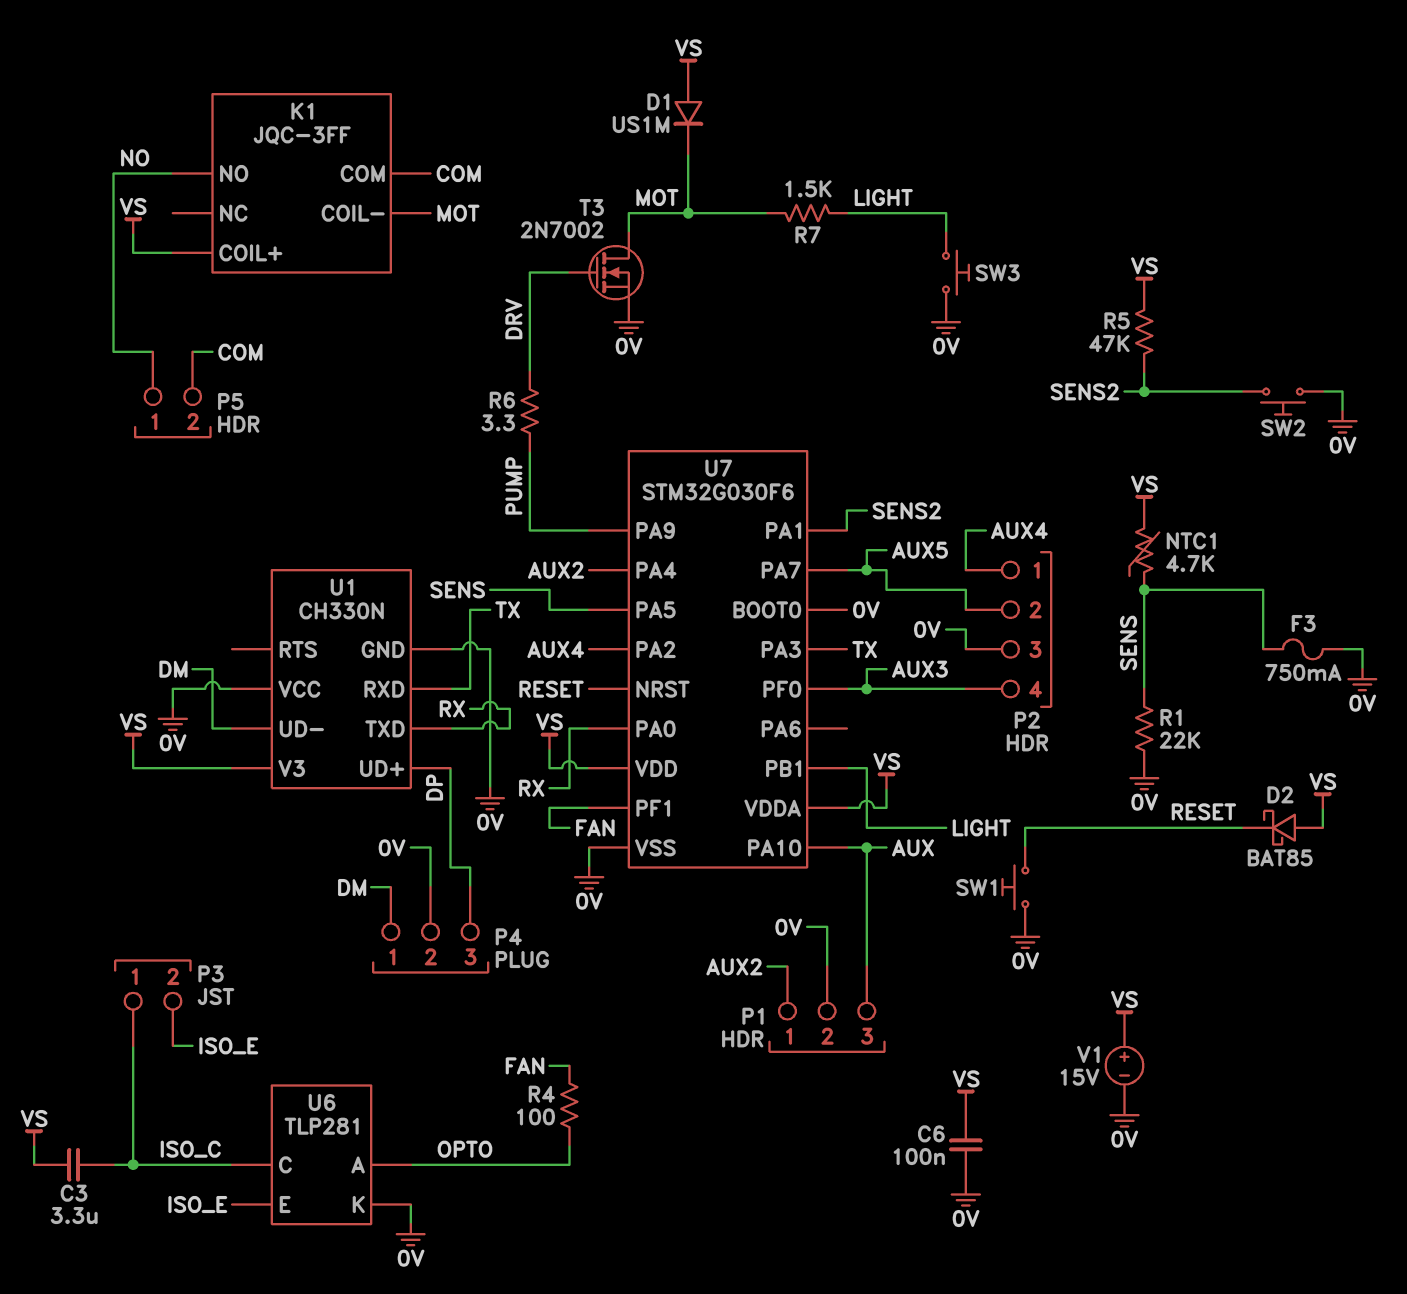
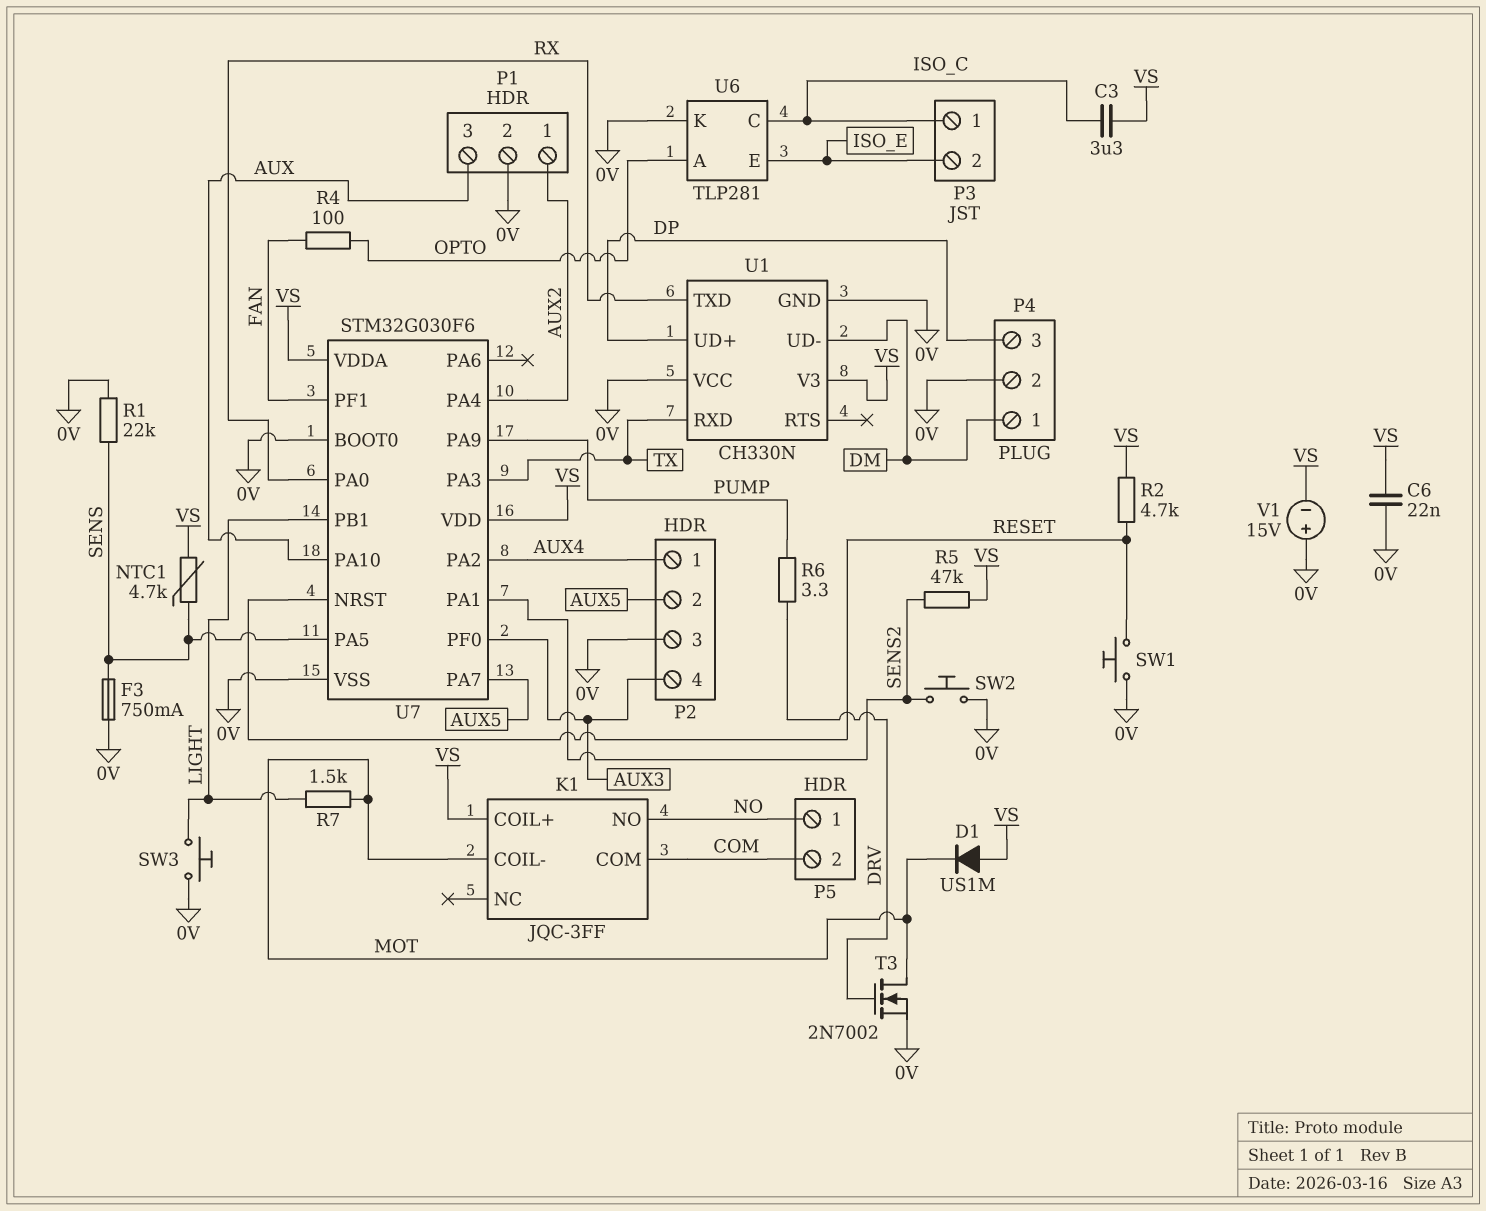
C6: 100nF (0V, VS) -> 22nF (0V, VS)
D2: schottky BAT85 (A VS, K RESET) -> none
R2: none -> 4.7k (RESET, VS)
V1: 15V (plus VS, minus 0V) -> 15V (plus 0V, minus VS)

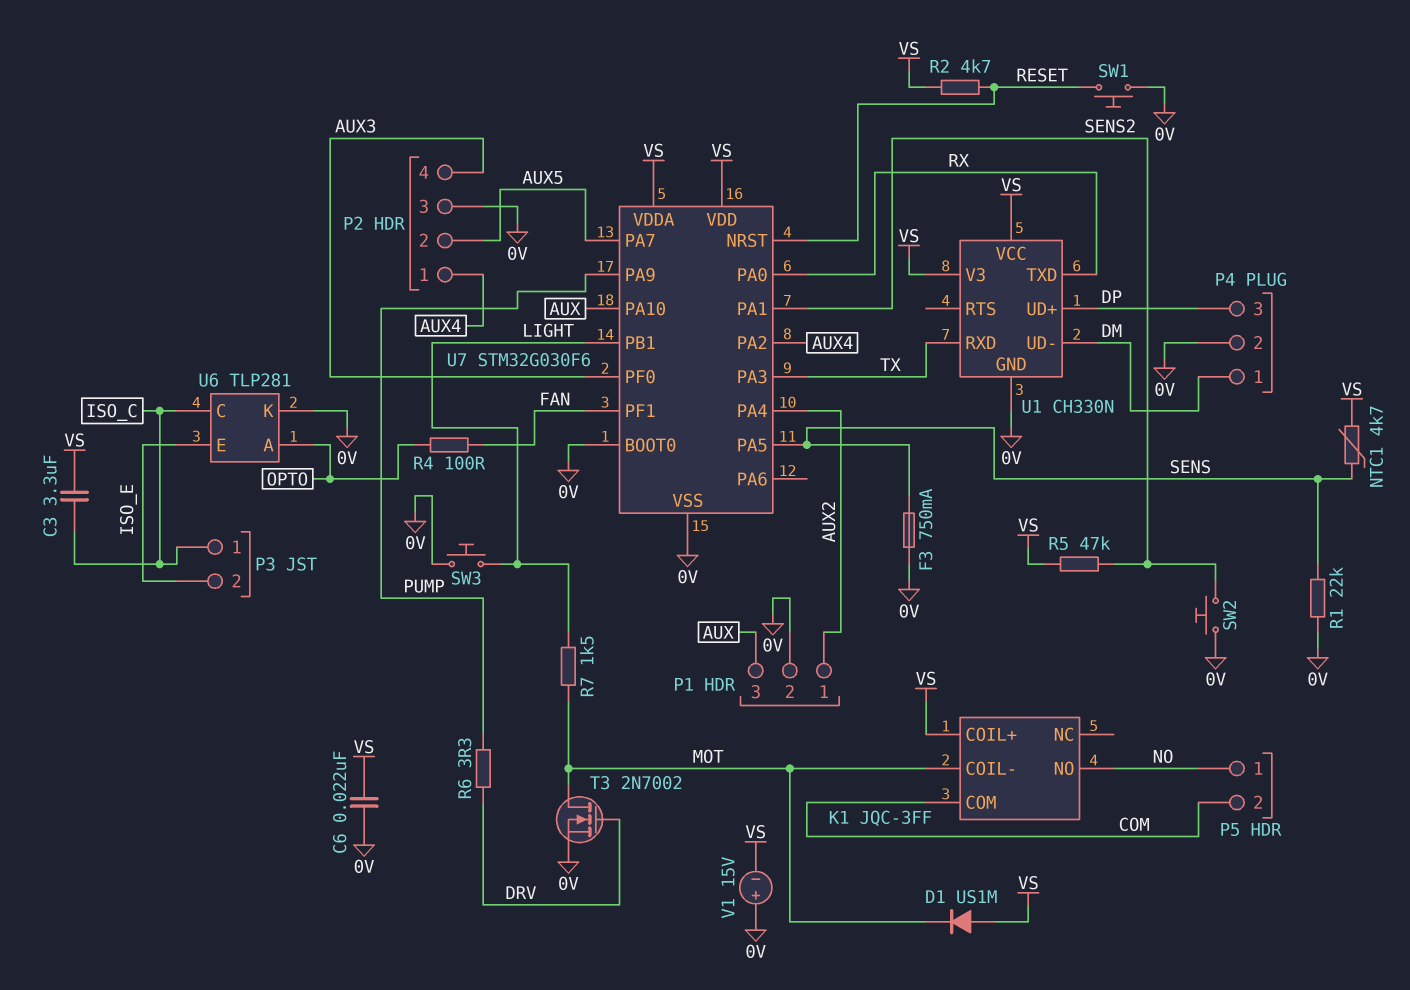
U1 pin VCC: 0V -> VS

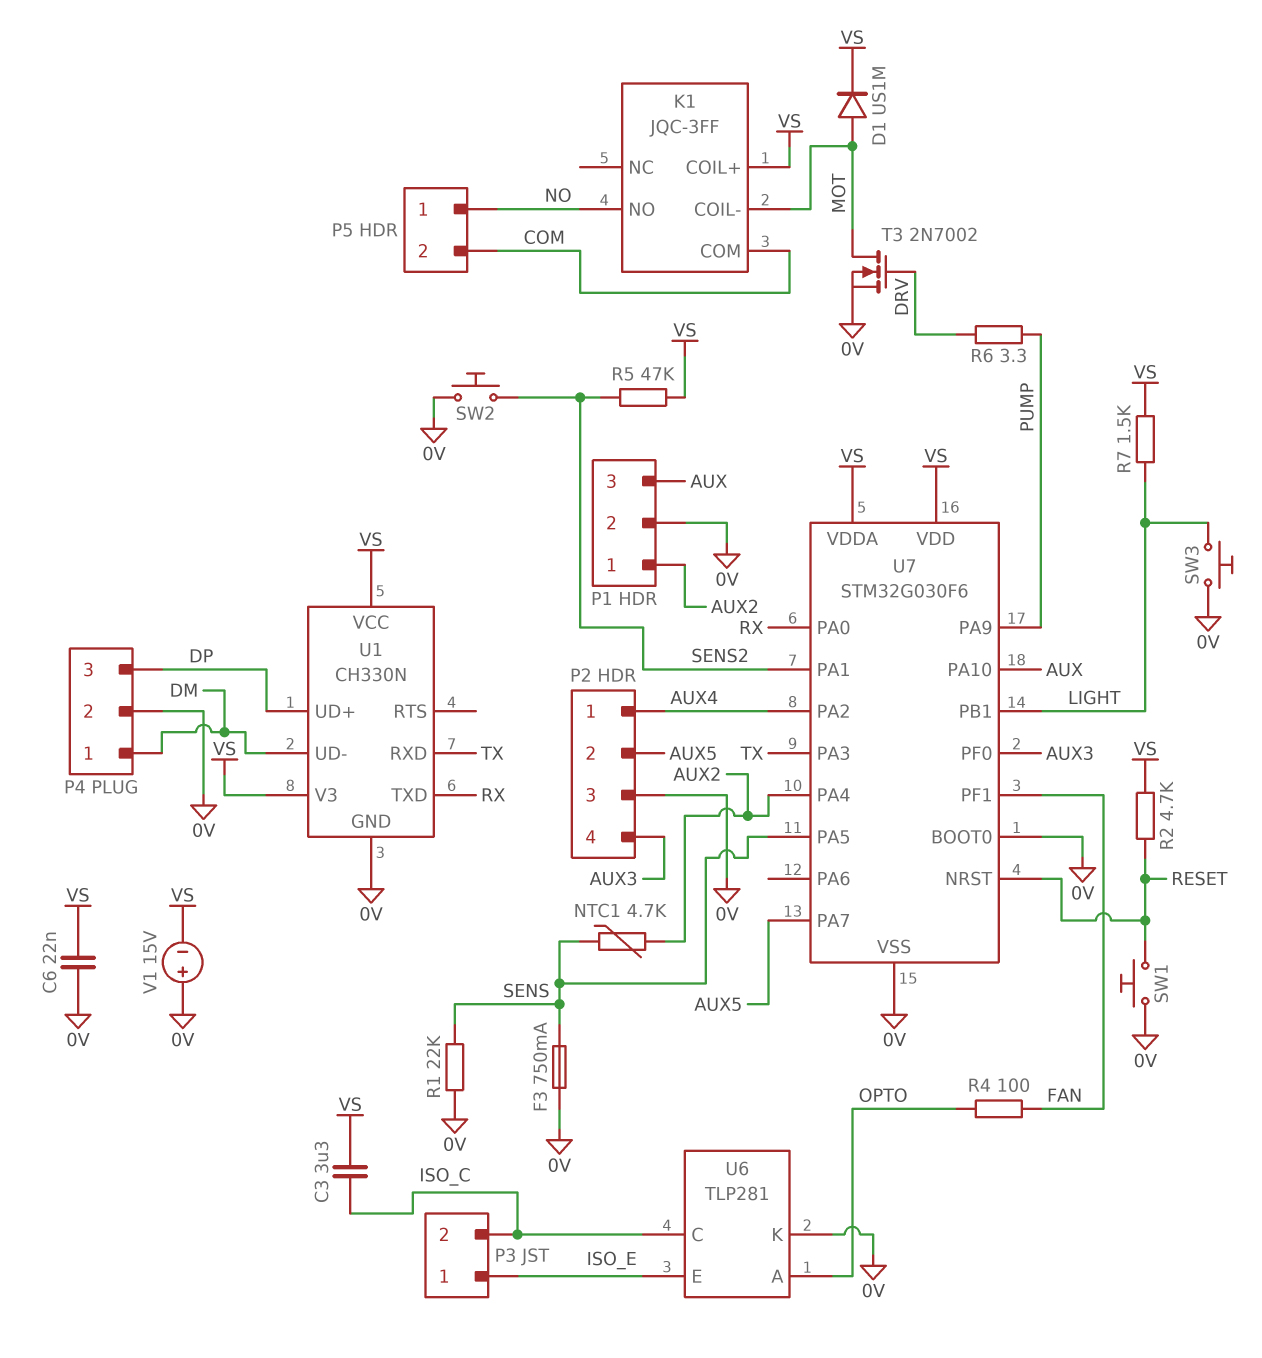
D1: diode US1M (A VS, K MOT) -> diode US1M (A MOT, K VS)
NTC1: 4.7k (SENS, VS) -> 4.7k (AUX2, SENS)
P3 pin 1: ISO_C -> ISO_E
P3 pin 2: ISO_E -> ISO_C
R7: 1.5k (LIGHT, MOT) -> 1.5k (LIGHT, VS)

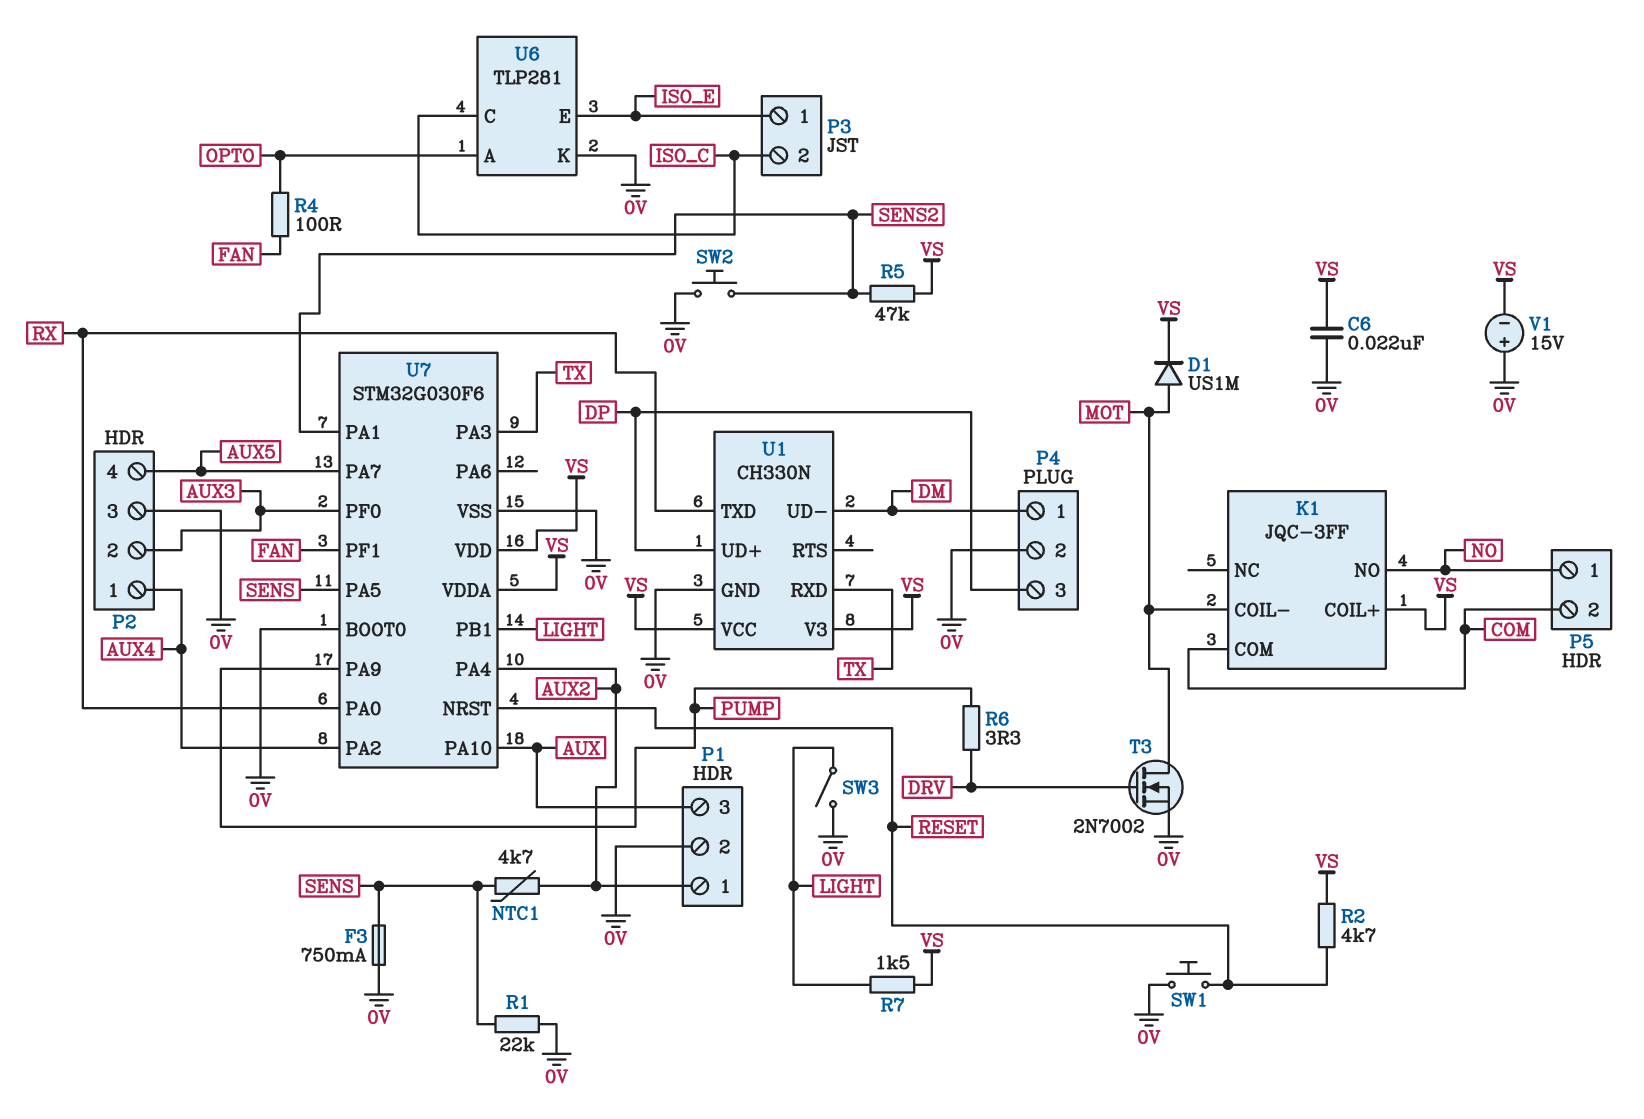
C3: 3.3uF (ISO_C, VS) -> none
P2 pin 2: AUX5 -> AUX3
P2 pin 4: AUX3 -> AUX5
SW3: button (0V, LIGHT) -> switch (0V, LIGHT)

